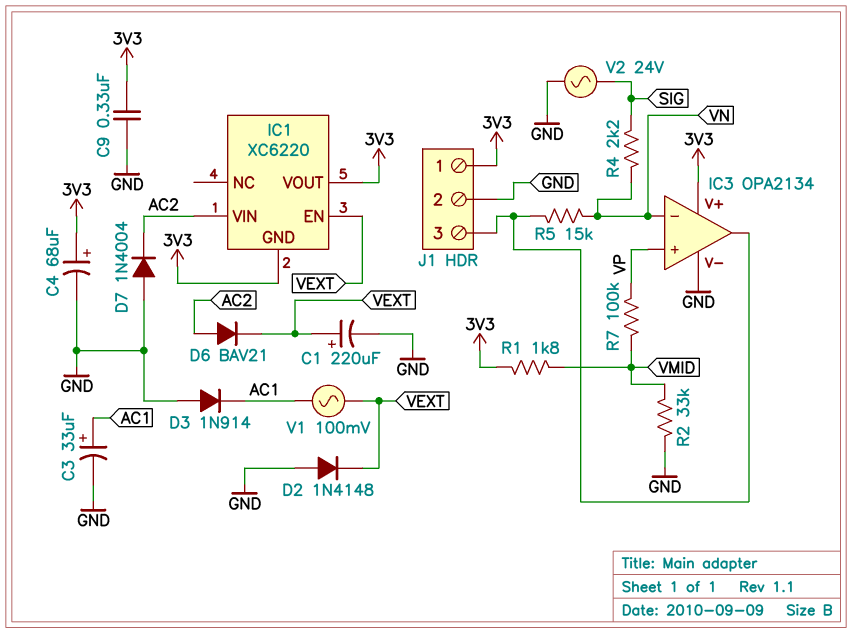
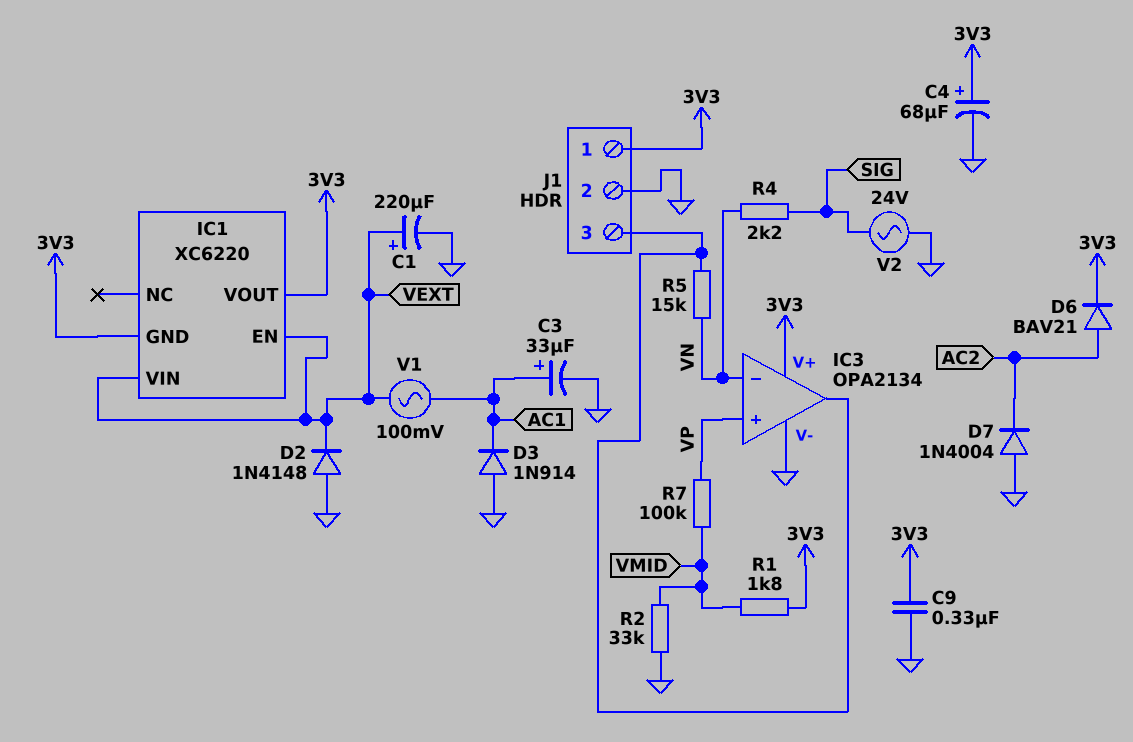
D6: diode BAV21 (A AC2, K VEXT) -> diode BAV21 (A AC2, K 3V3)
IC1 pin VIN: AC2 -> VEXT

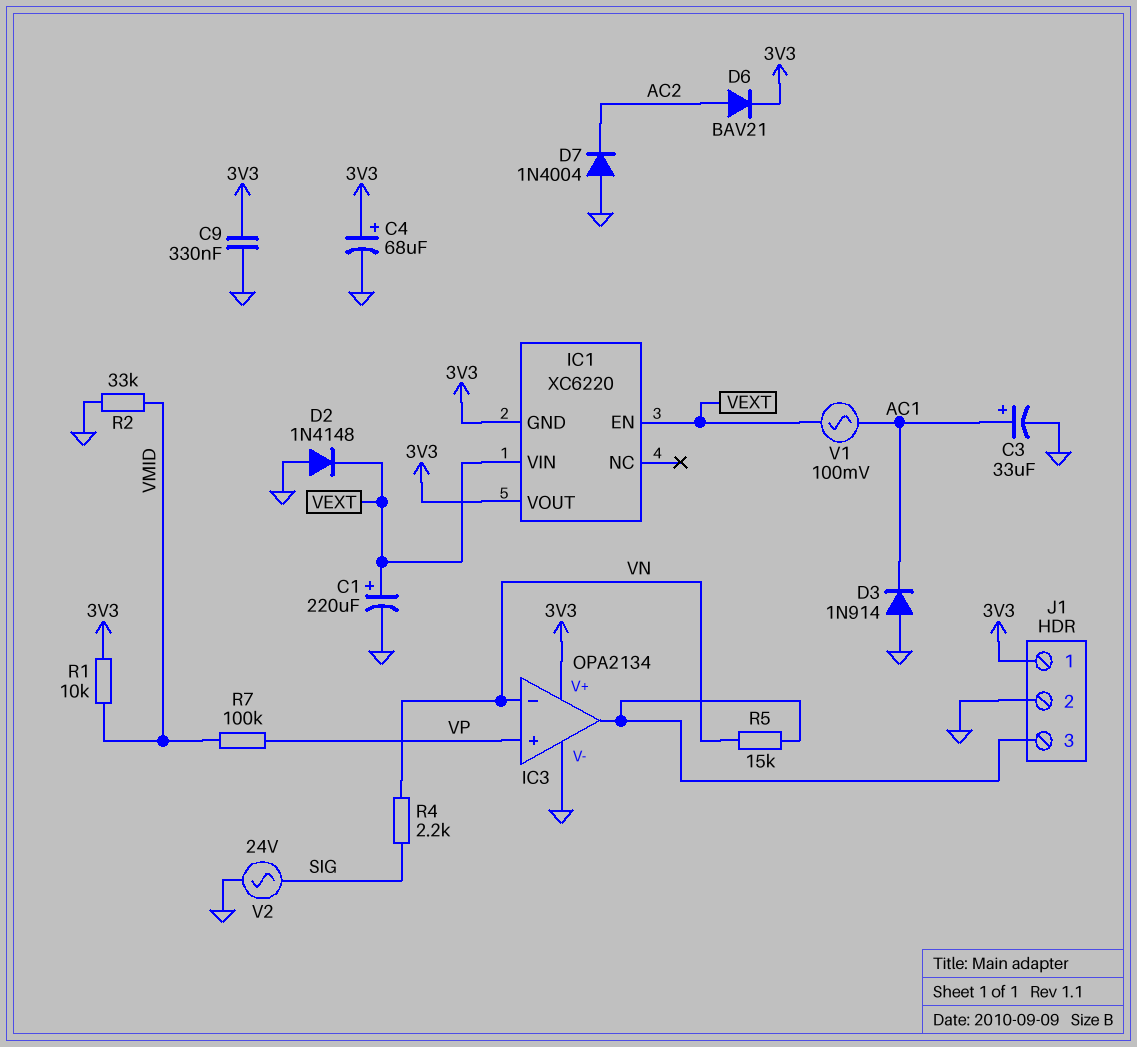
R1: 1.8k (3V3, VMID) -> 10k (3V3, VMID)

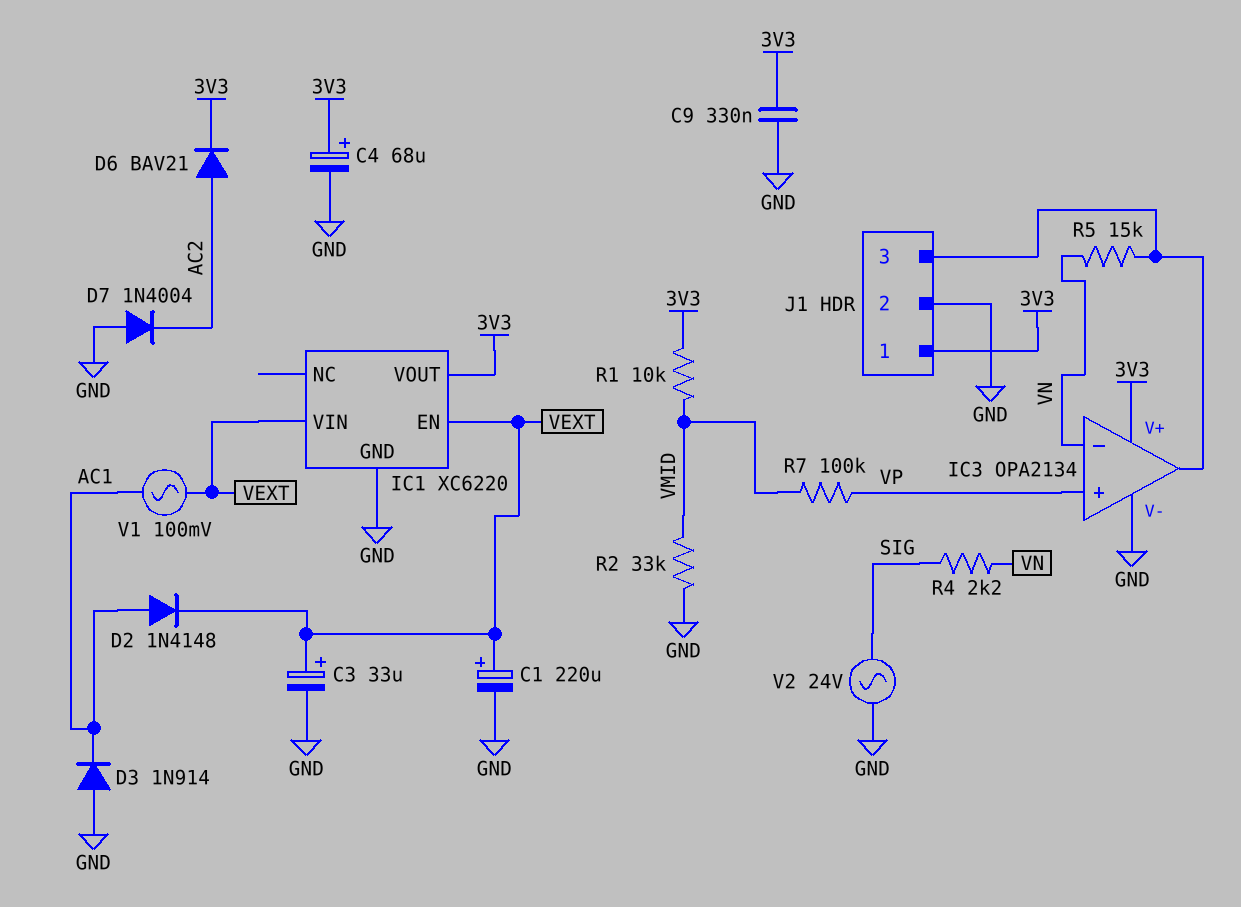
C3: 33uF (plus AC1, minus GND) -> 33uF (plus VEXT, minus GND)
D2: diode 1N4148 (A GND, K VEXT) -> diode 1N4148 (A AC1, K VEXT)
IC1 pin GND: 3V3 -> GND

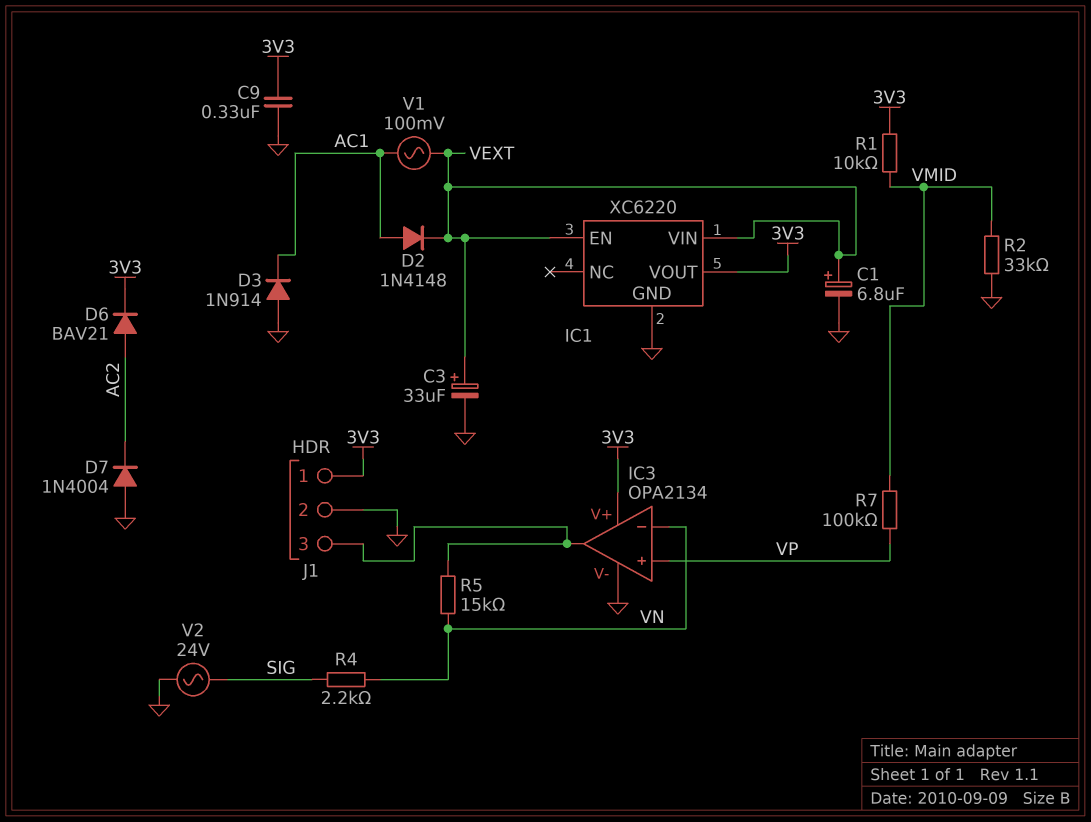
C1: 220uF (plus VEXT, minus GND) -> 6.8uF (plus VEXT, minus GND)
C4: 68uF (plus 3V3, minus GND) -> none

